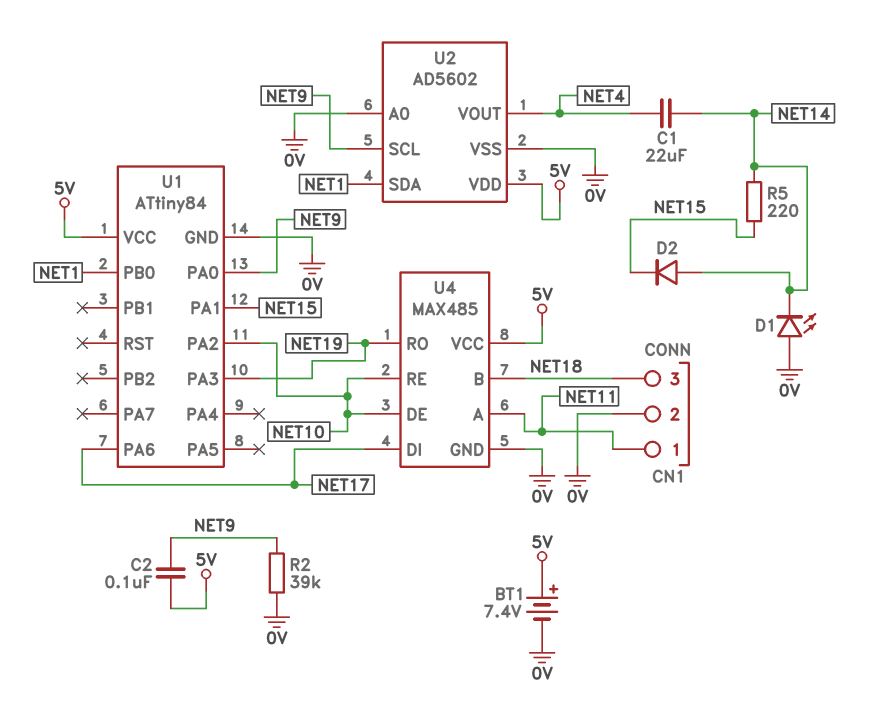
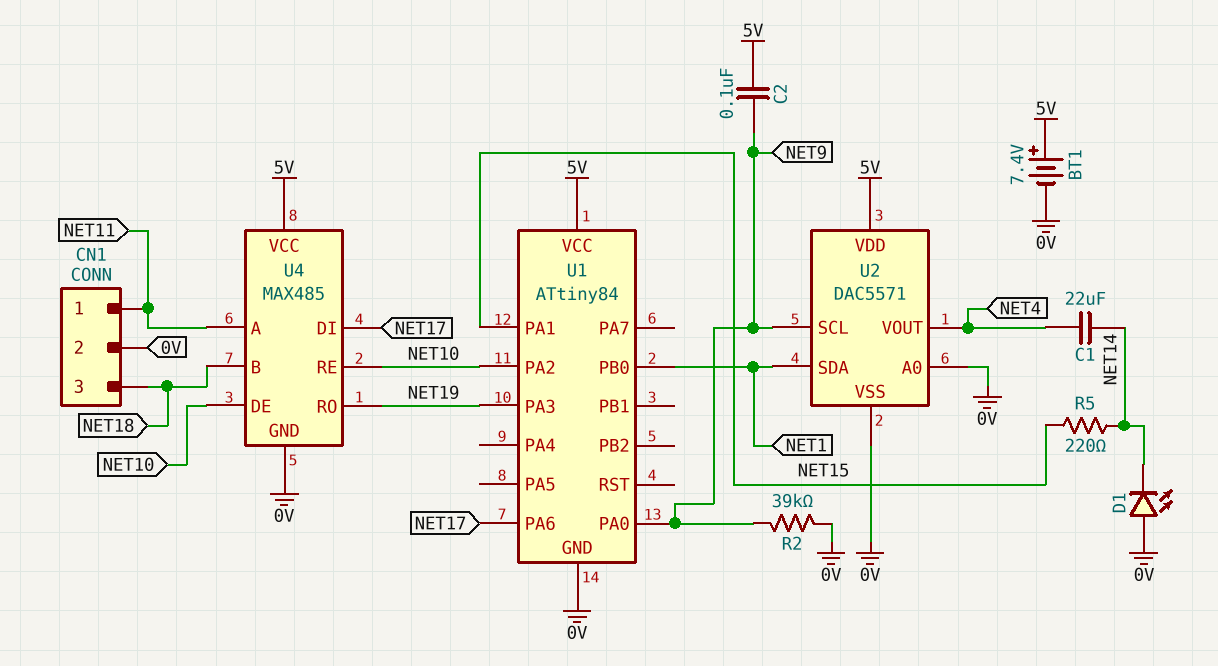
D2: diode (A NET14, K NET15) -> none
U2: AD5602 -> DAC5571

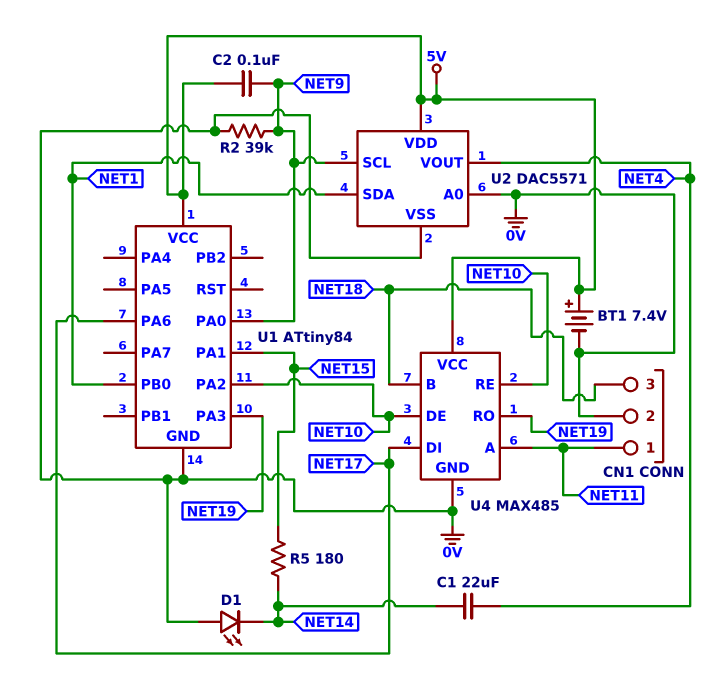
R5: 220 (NET14, NET15) -> 180 (NET14, NET15)

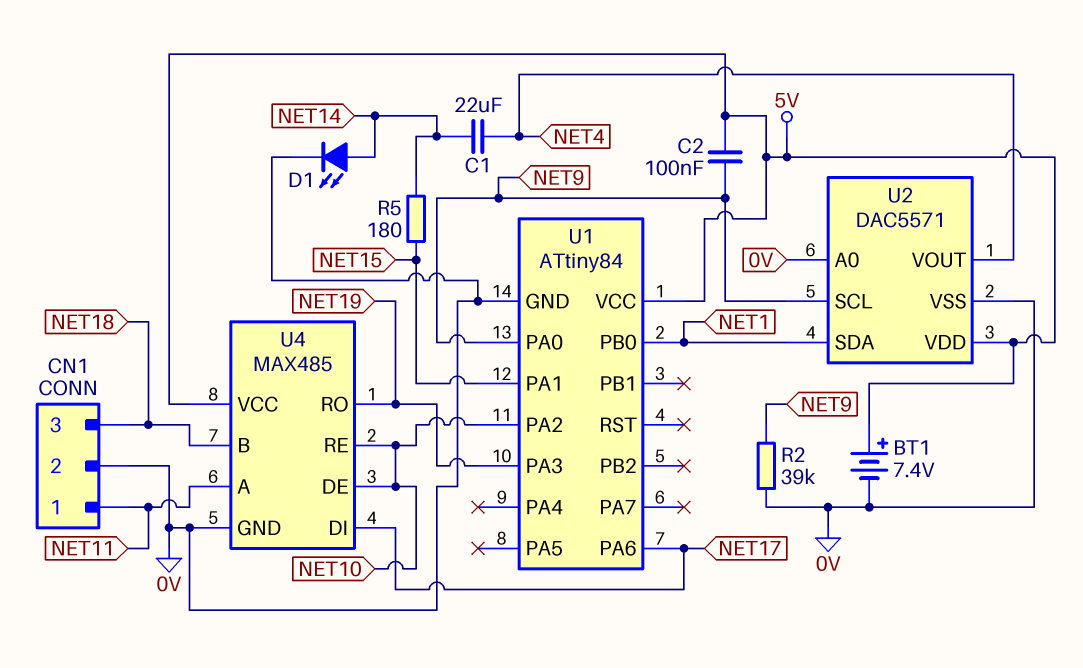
D1: LED (A 0V, K NET14) -> LED (A NET14, K 0V)

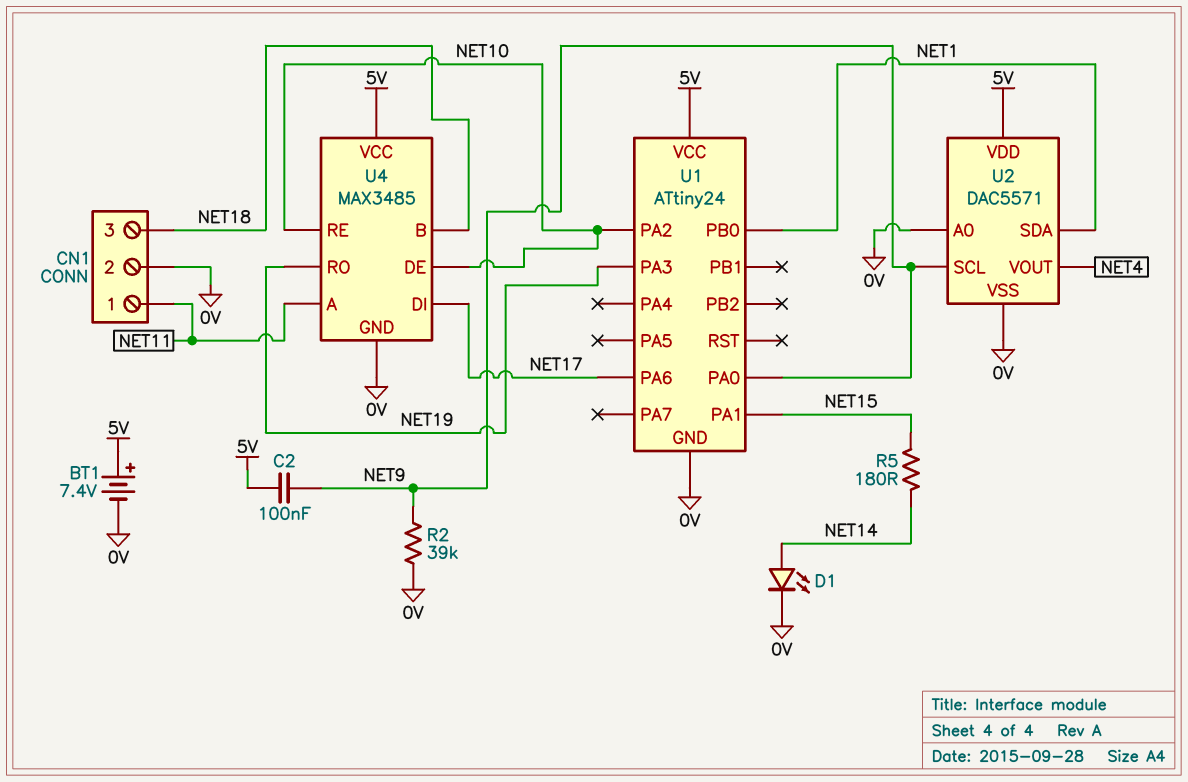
C1: 22uF (NET4, NET14) -> none
U1: ATtiny84 -> ATtiny24
U4: MAX485 -> MAX3485

